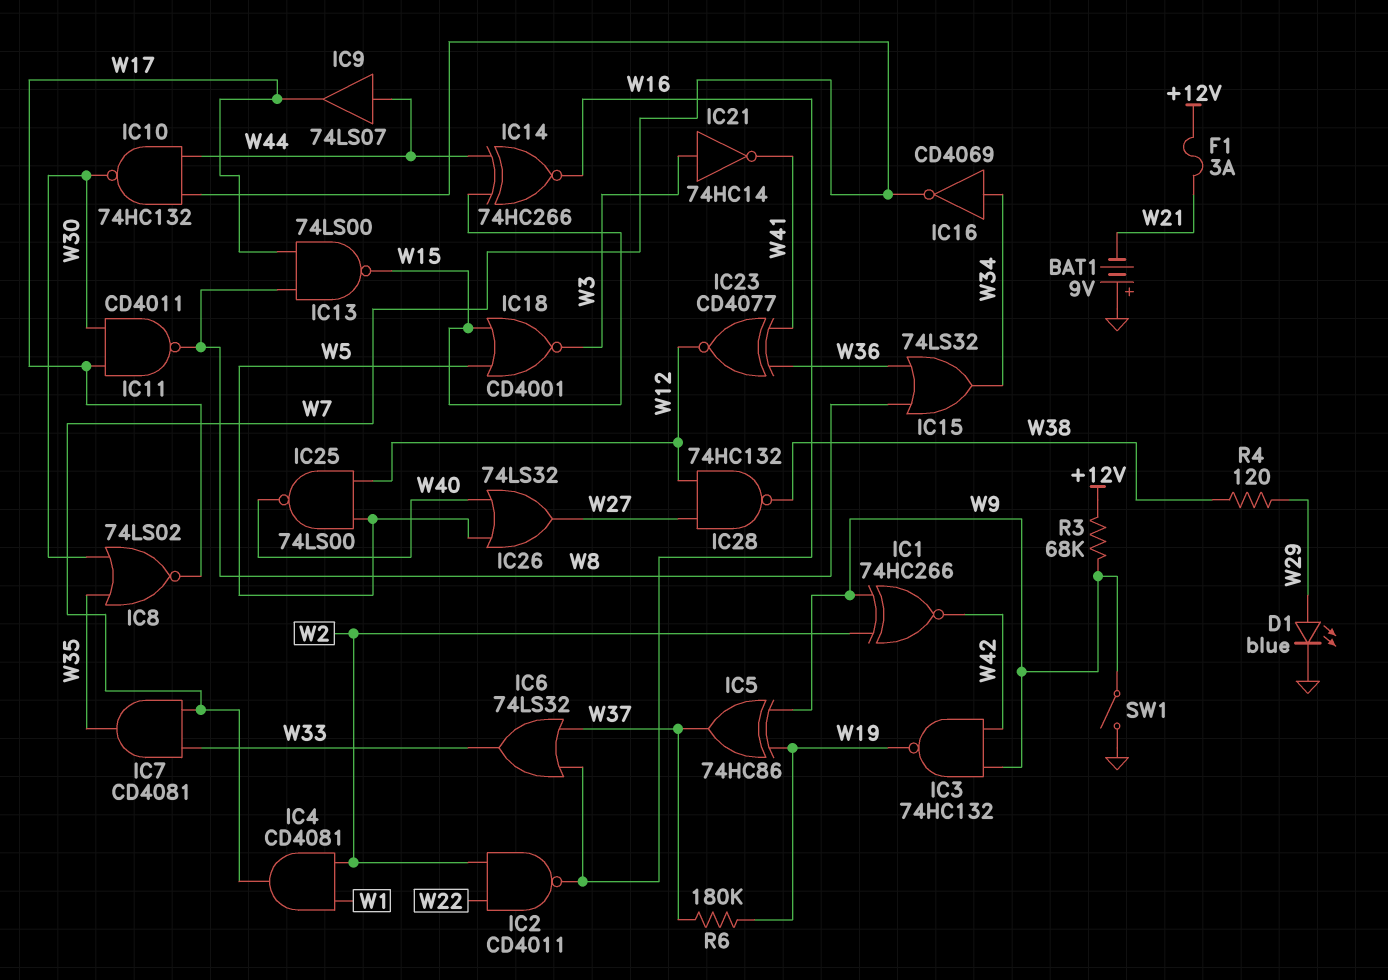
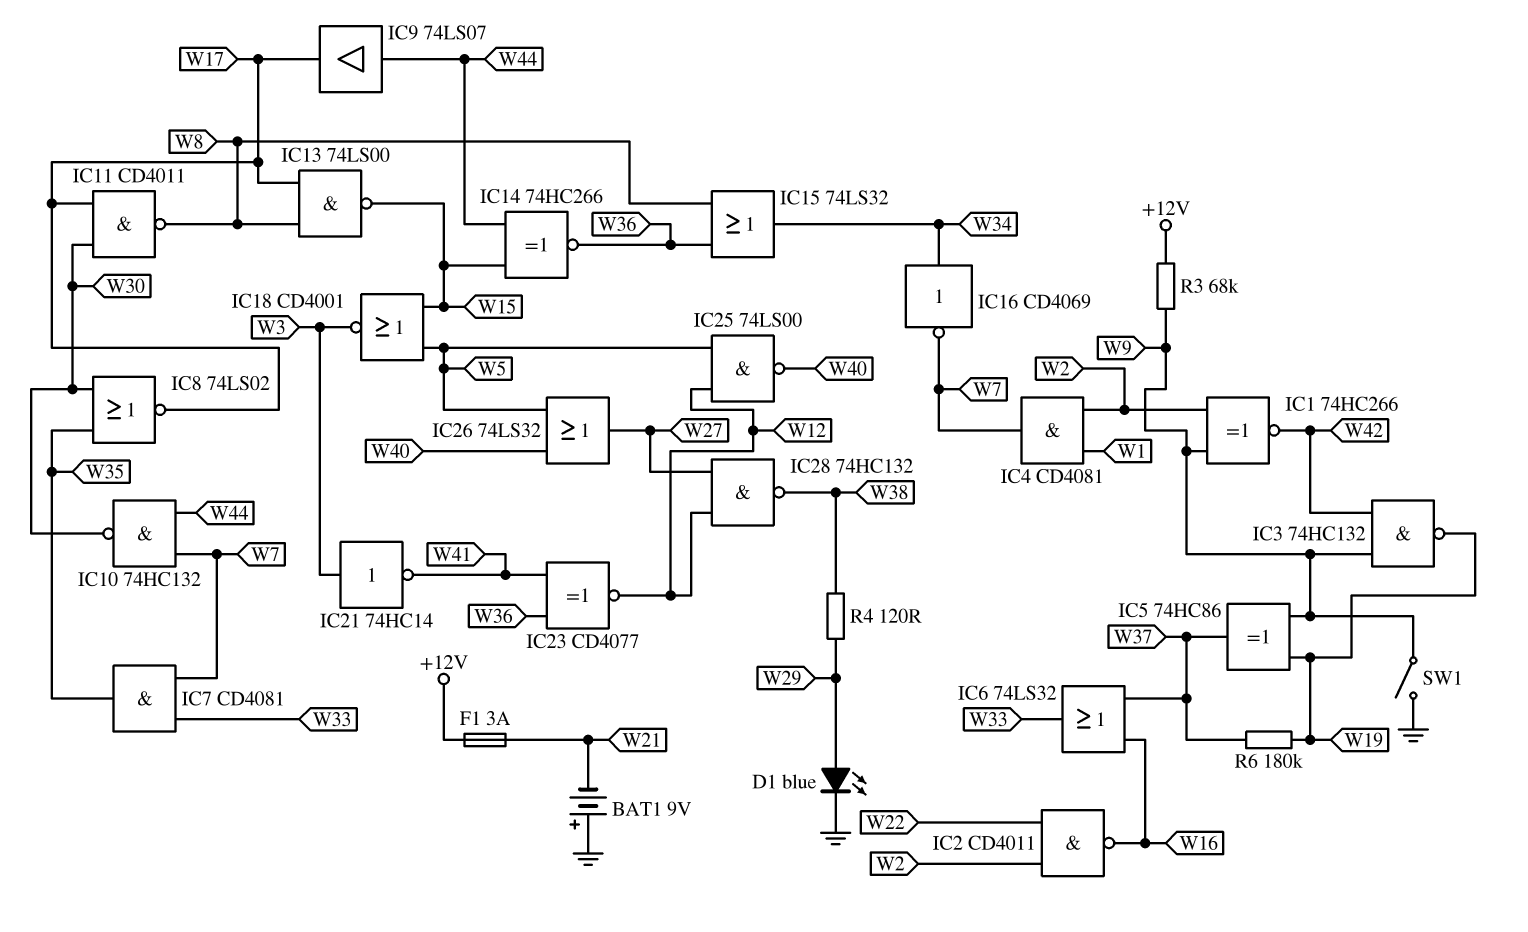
IC14: XNOR 74HC266 (in W15, in W44, out W16) -> XNOR 74HC266 (in W15, in W44, out W36)

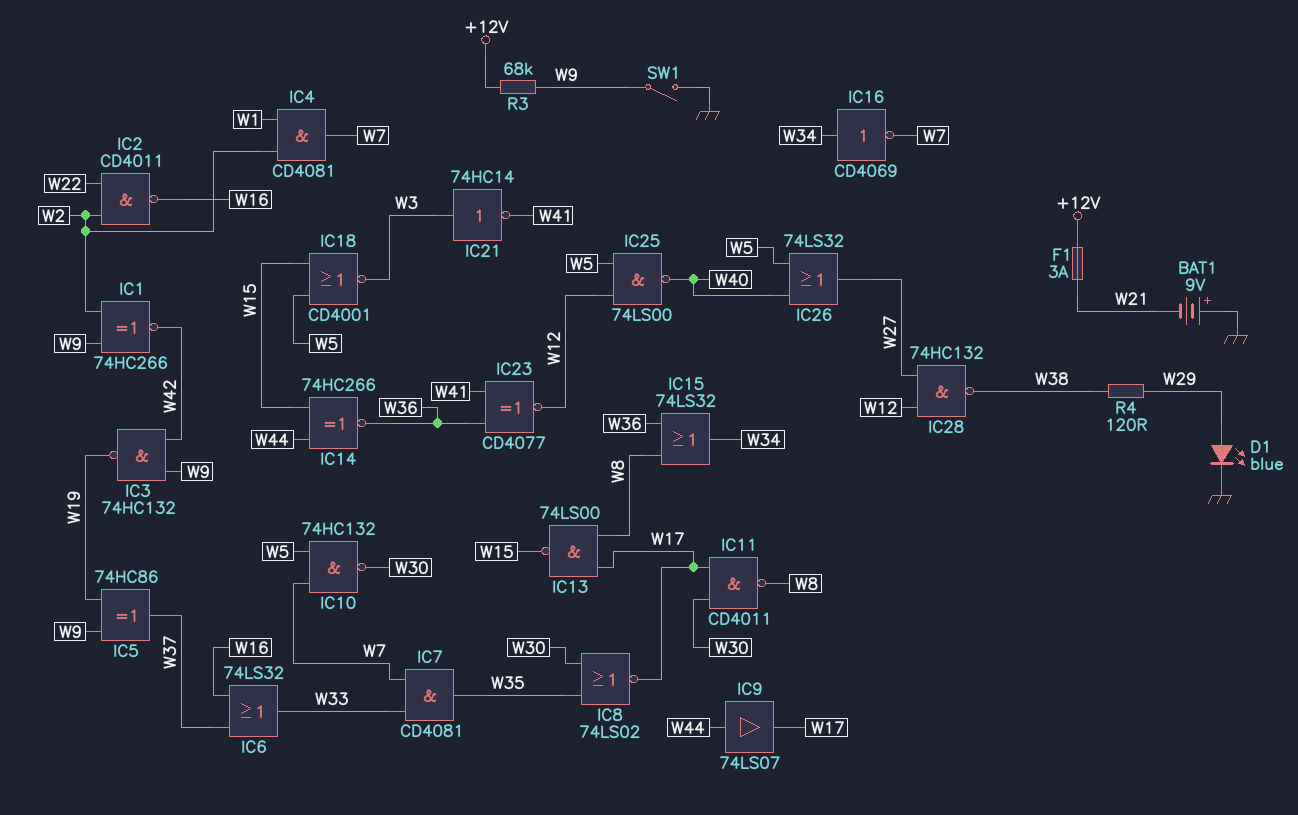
IC10: NAND 74HC132 (in W7, in W44, out W30) -> NAND 74HC132 (in W5, in W7, out W30)
R6: 180k (W19, W37) -> none

